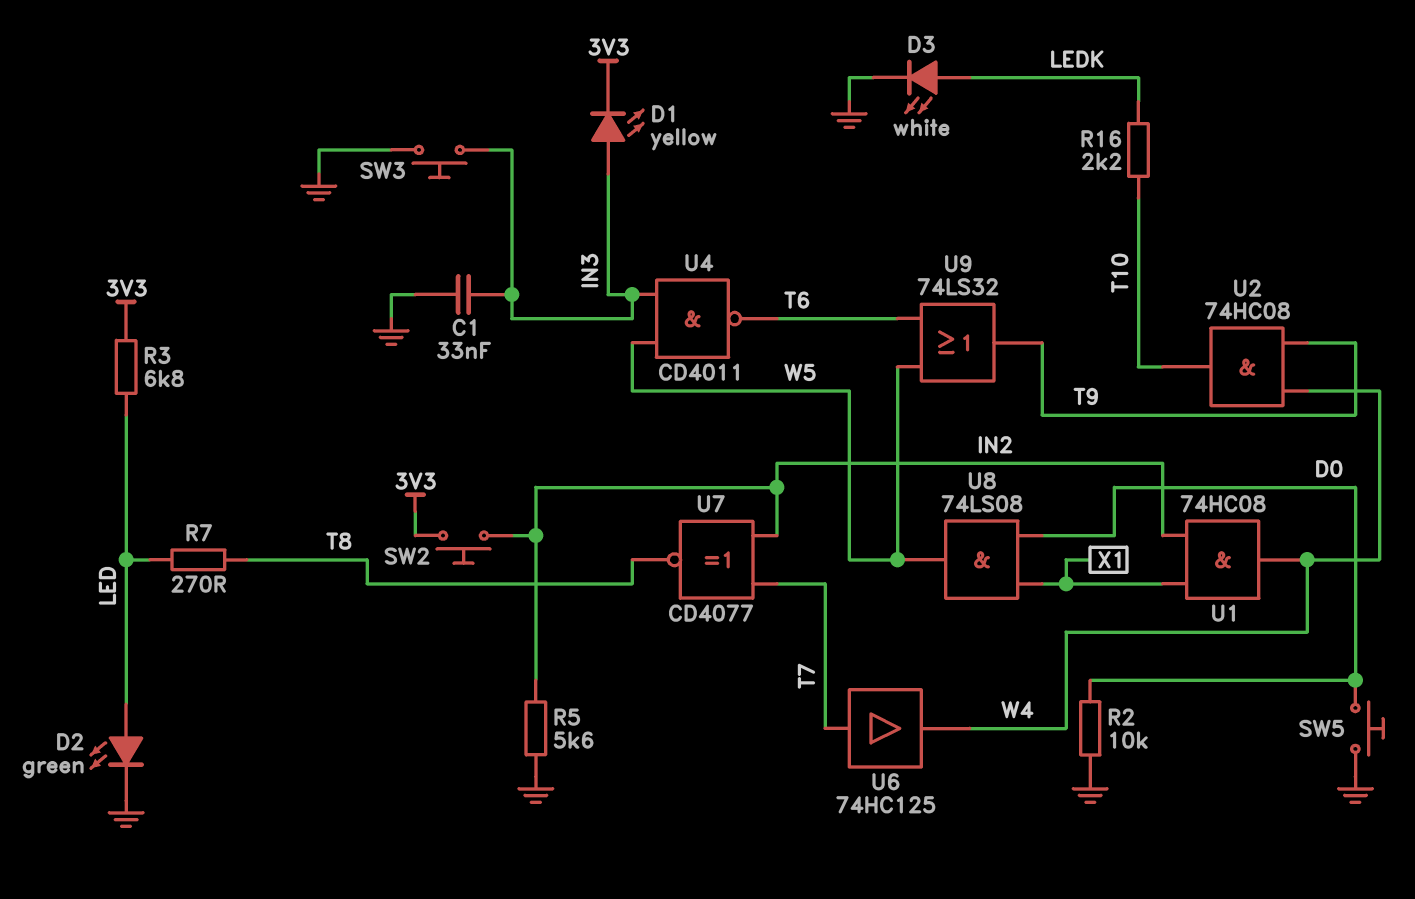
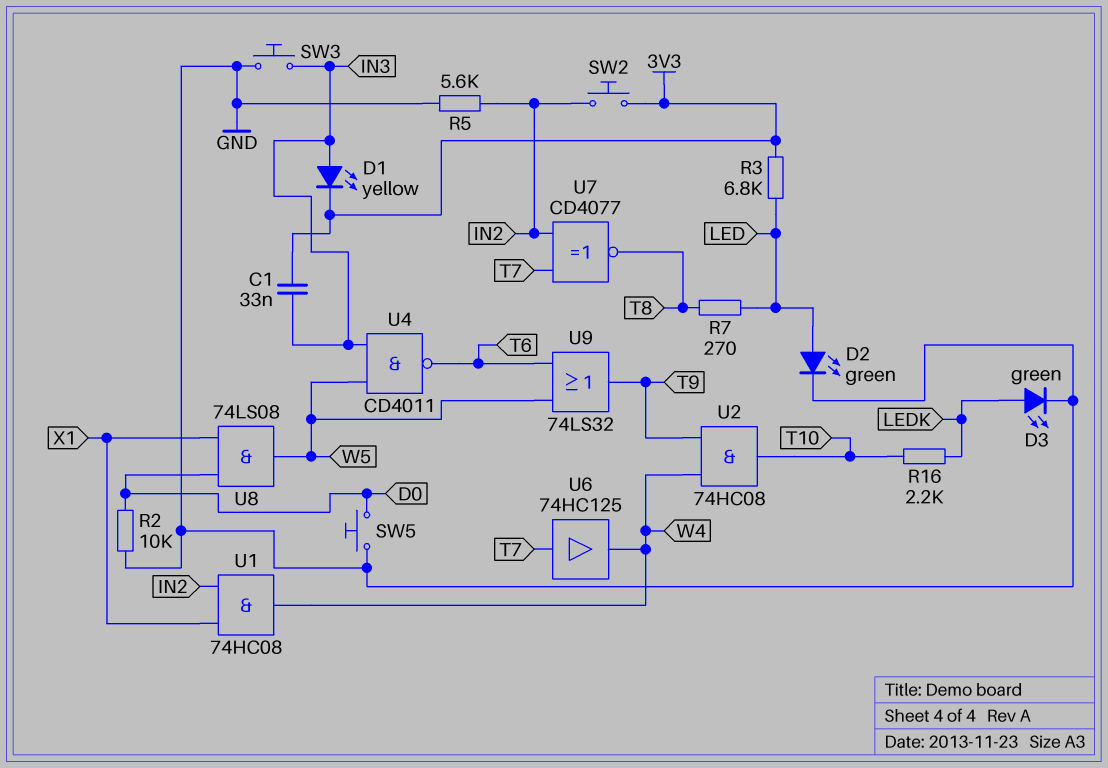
C1: 33nF (GND, IN3) -> 33nF (3V3, IN3)
D3: LED white (A LEDK, K GND) -> LED green (A LEDK, K GND)

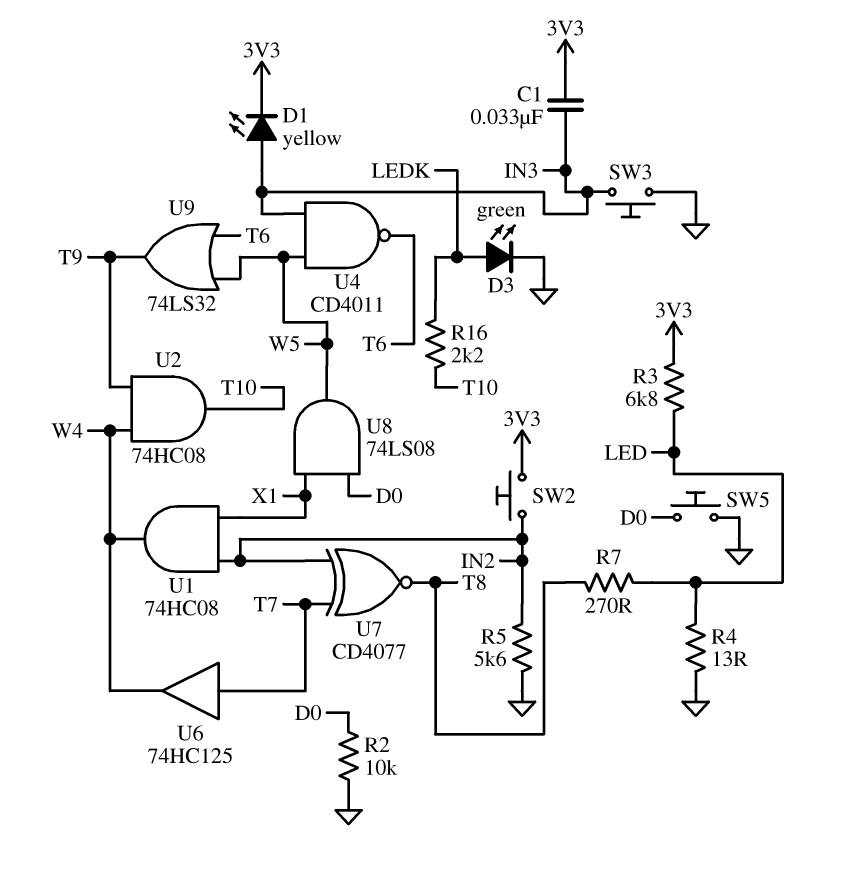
D2: LED green (A LED, K GND) -> none
R4: none -> 13 (GND, LED)

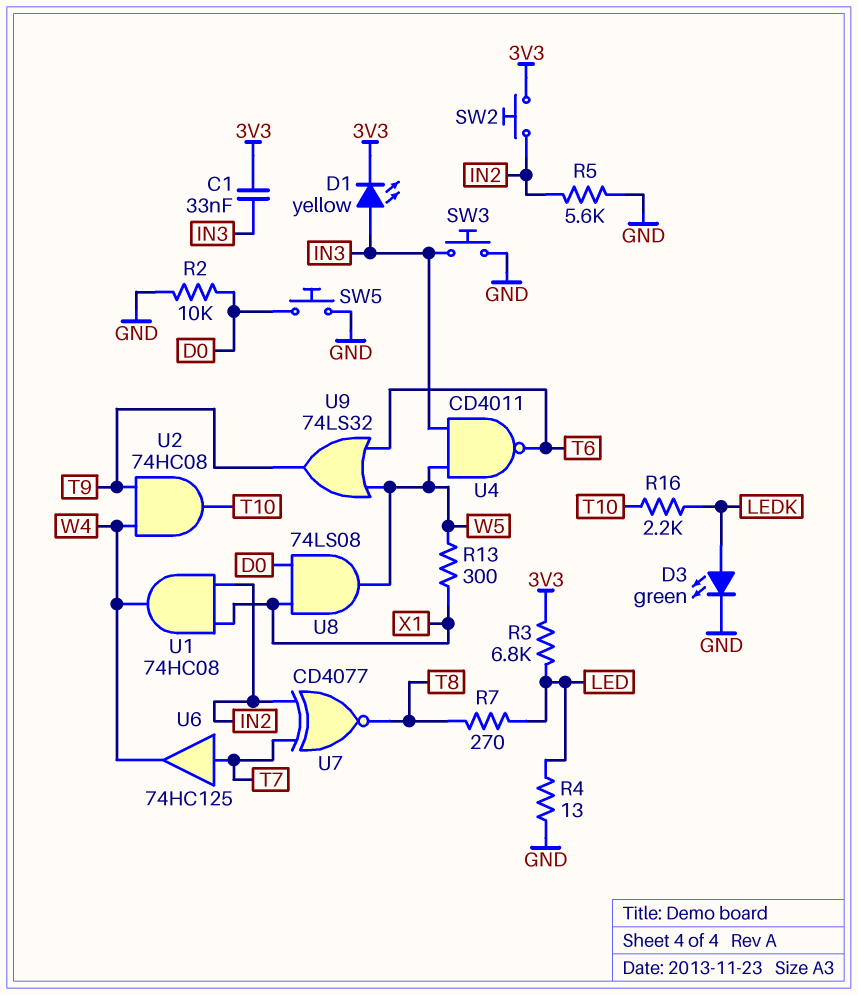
R13: none -> 300 (W5, X1)

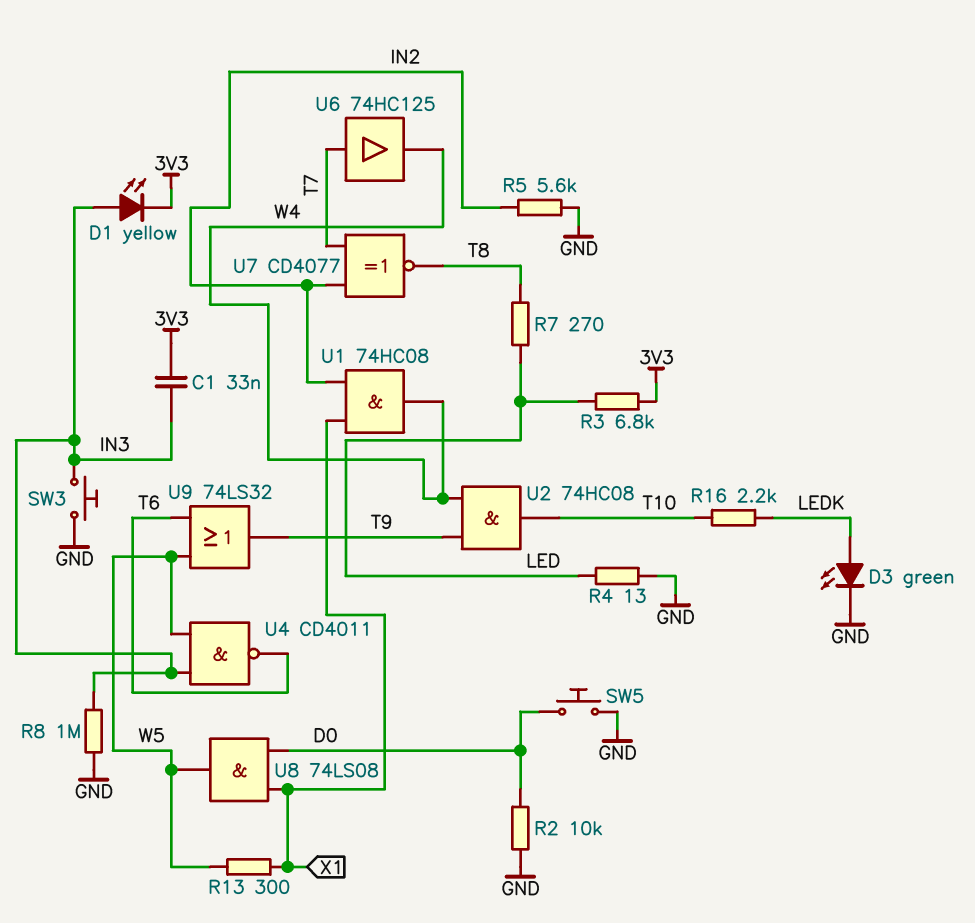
R8: none -> 1M (GND, IN3)
SW2: button (3V3, IN2) -> none

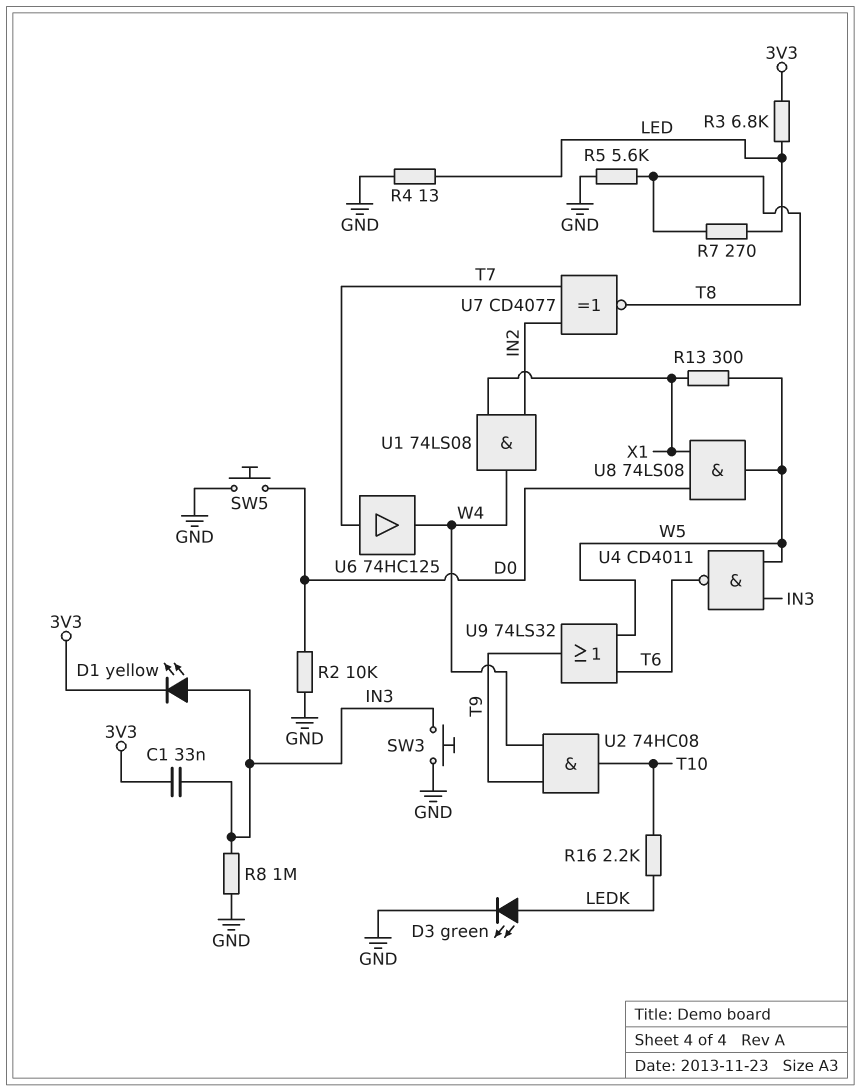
R5: 5.6k (GND, IN2) -> 5.6k (GND, T8)
U1: AND 74HC08 (in IN2, in X1, out W4) -> AND 74LS08 (in IN2, in X1, out W4)

